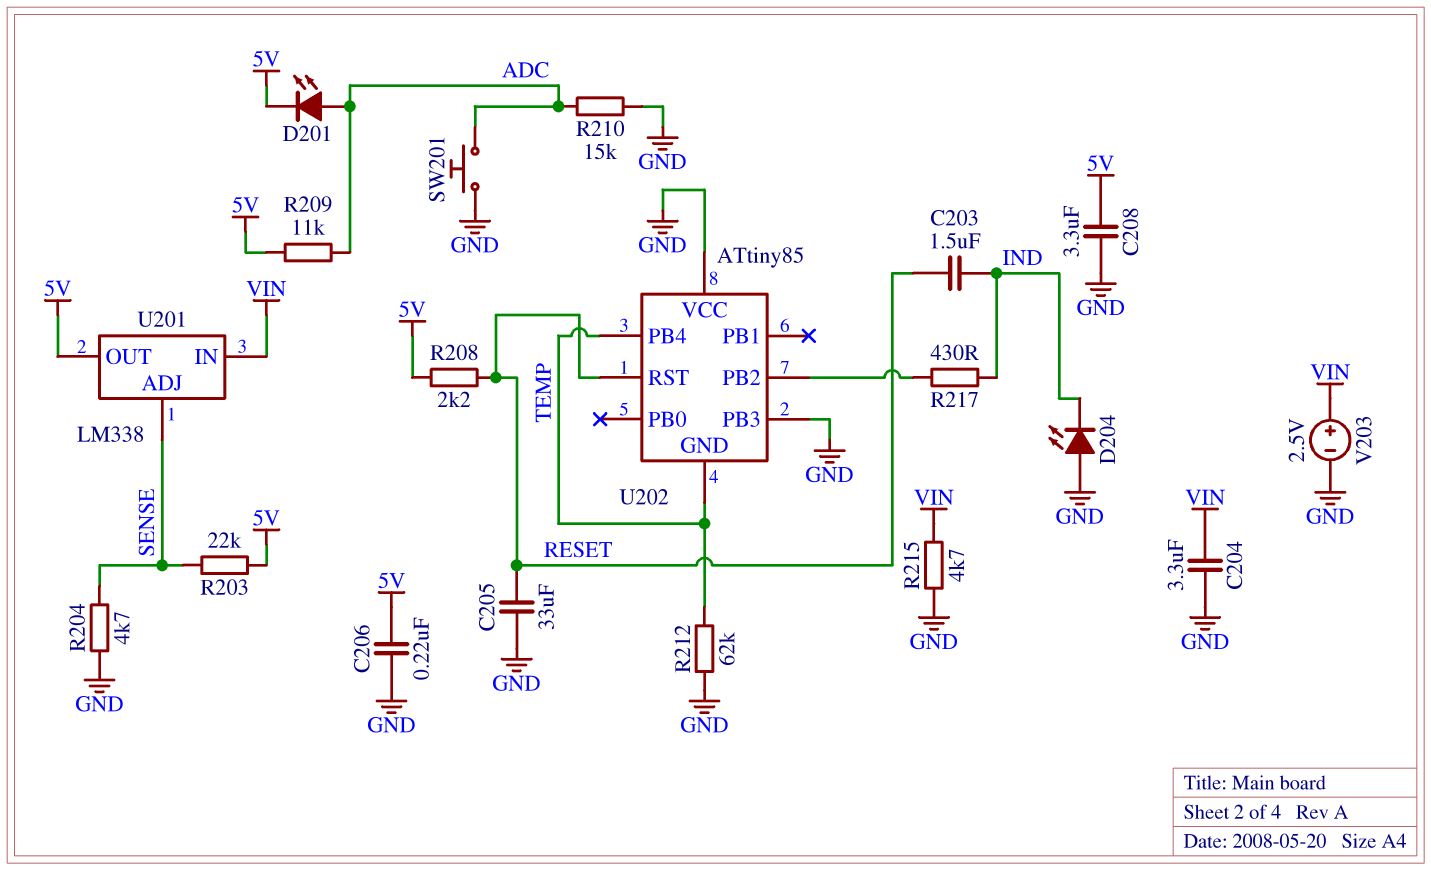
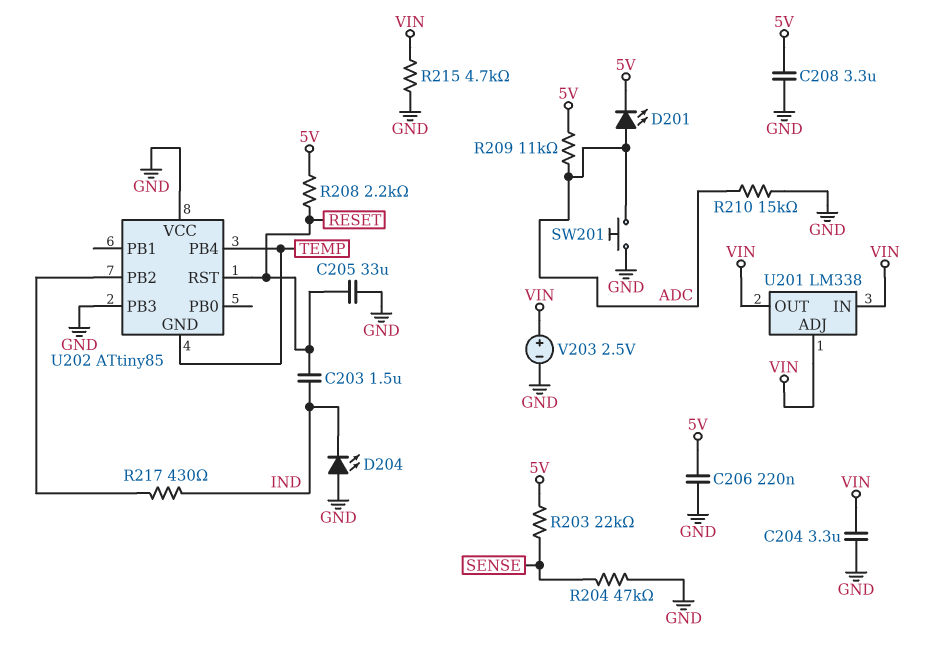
R204: 4.7k (GND, SENSE) -> 47k (GND, SENSE)
R212: 62k (GND, TEMP) -> none
U201 pin ADJ: SENSE -> VIN
U201 pin OUT: 5V -> VIN

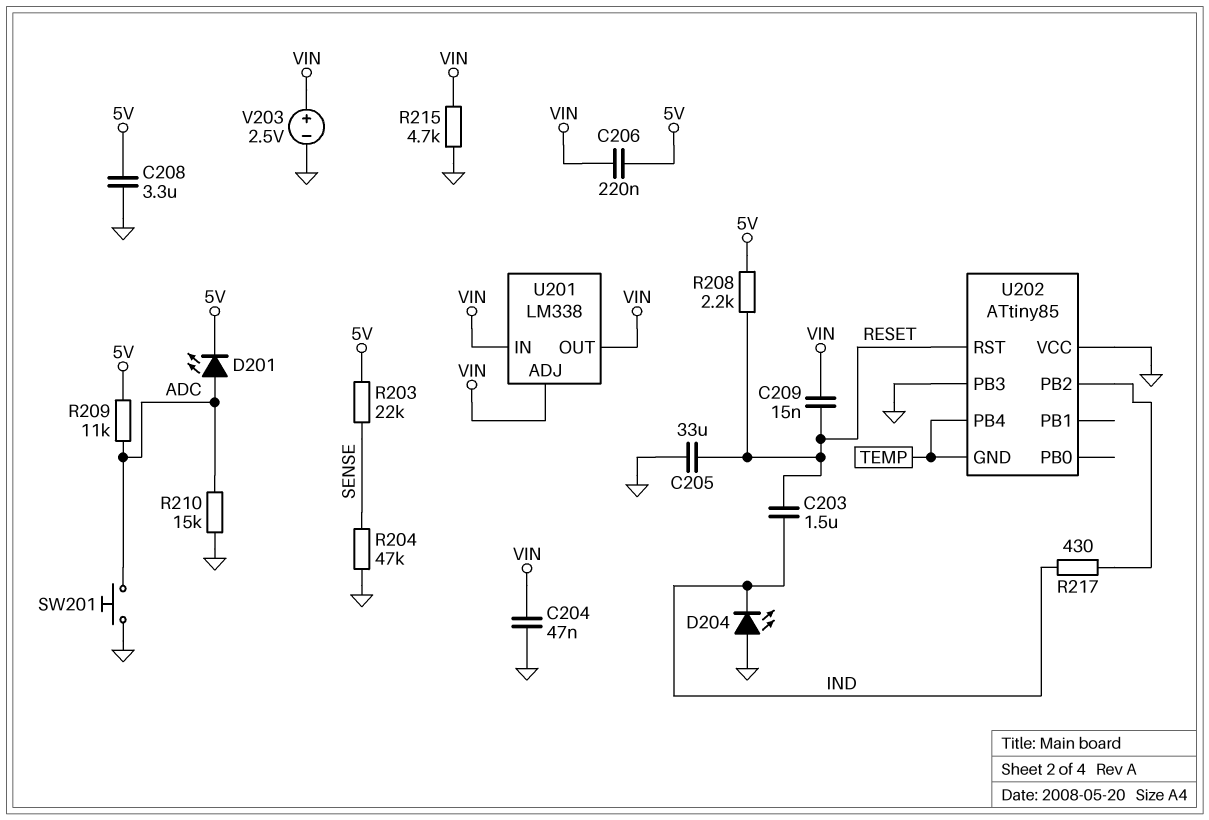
C204: 3.3uF (GND, VIN) -> 47nF (GND, VIN)
C206: 220nF (5V, GND) -> 220nF (5V, VIN)
C209: none -> 15nF (RESET, VIN)

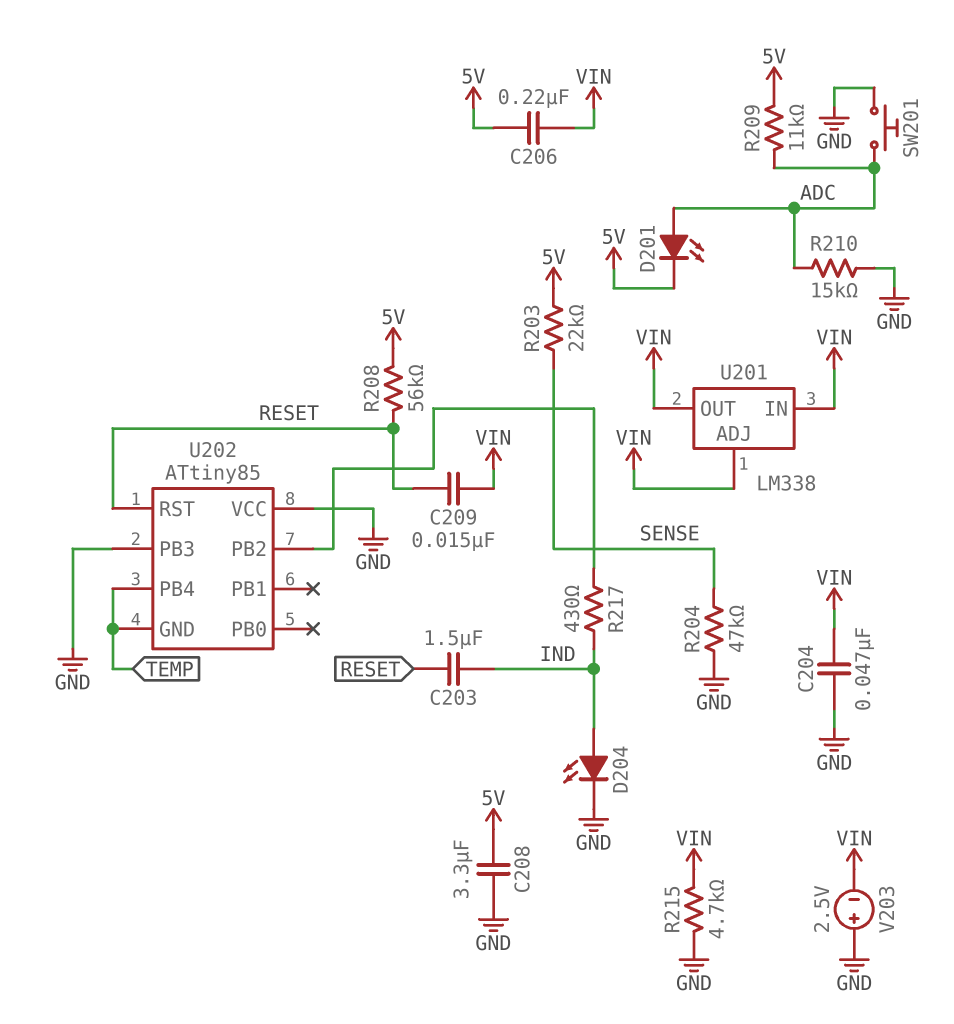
C205: 33uF (GND, RESET) -> none
D204: LED (A GND, K IND) -> LED (A IND, K GND)
R208: 2.2k (5V, RESET) -> 56k (5V, RESET)
V203: 2.5V (plus VIN, minus GND) -> 2.5V (plus GND, minus VIN)

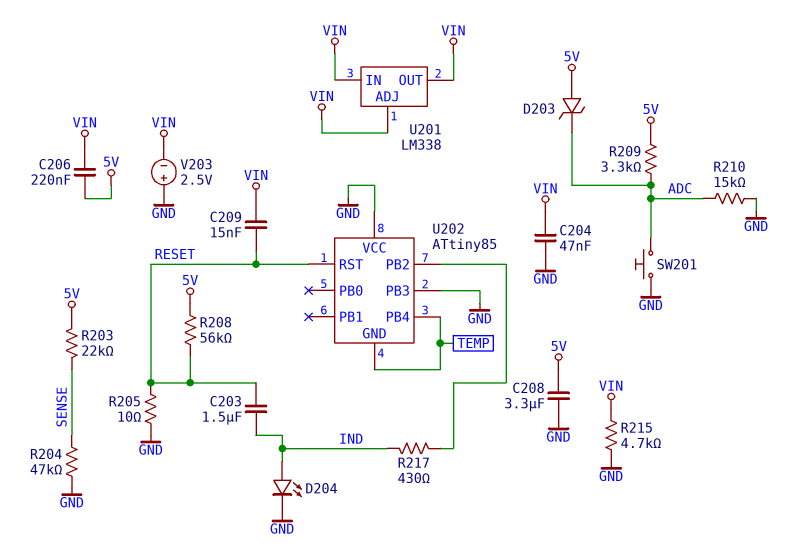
D201: LED (A ADC, K 5V) -> none
D203: none -> zener (A 5V, K ADC)
R205: none -> 10 (GND, RESET)
R209: 11k (5V, ADC) -> 3.3k (5V, ADC)

